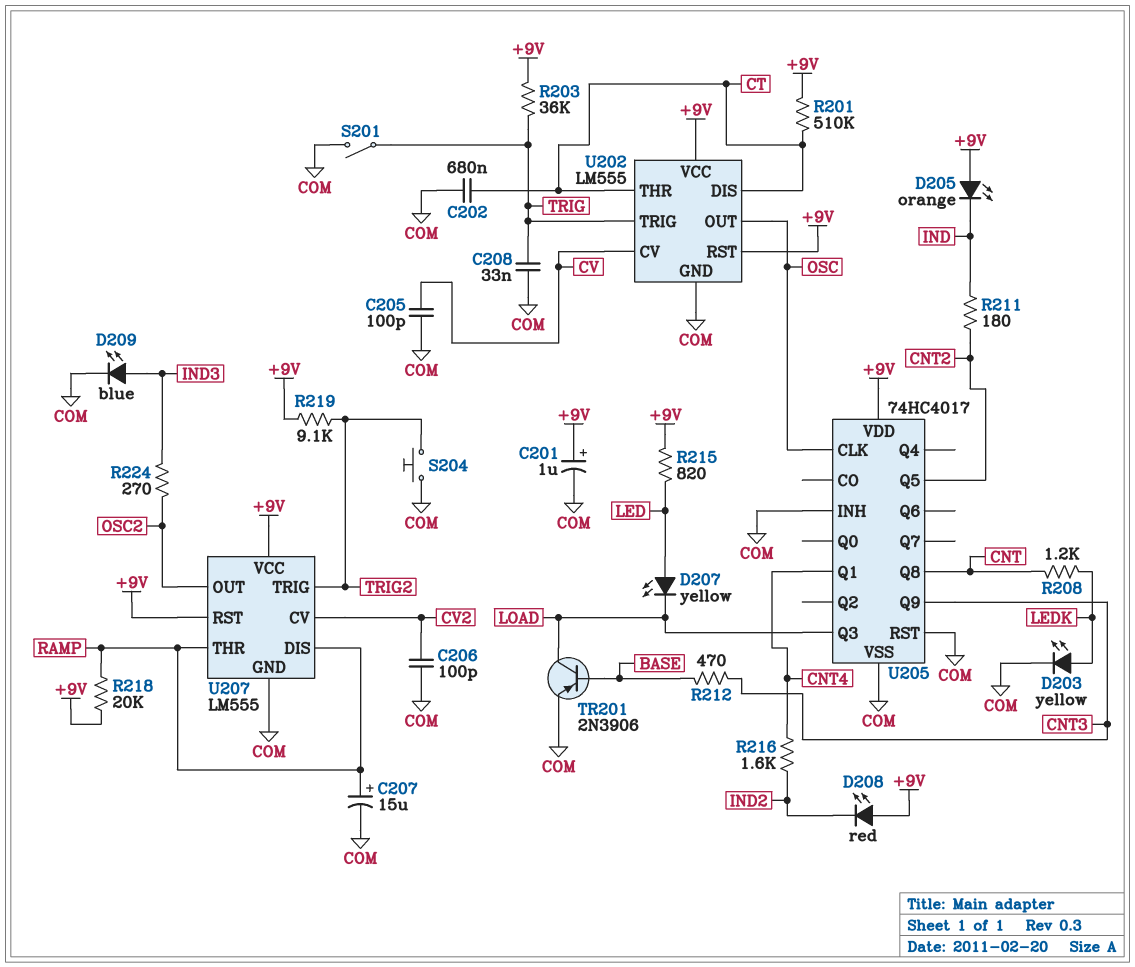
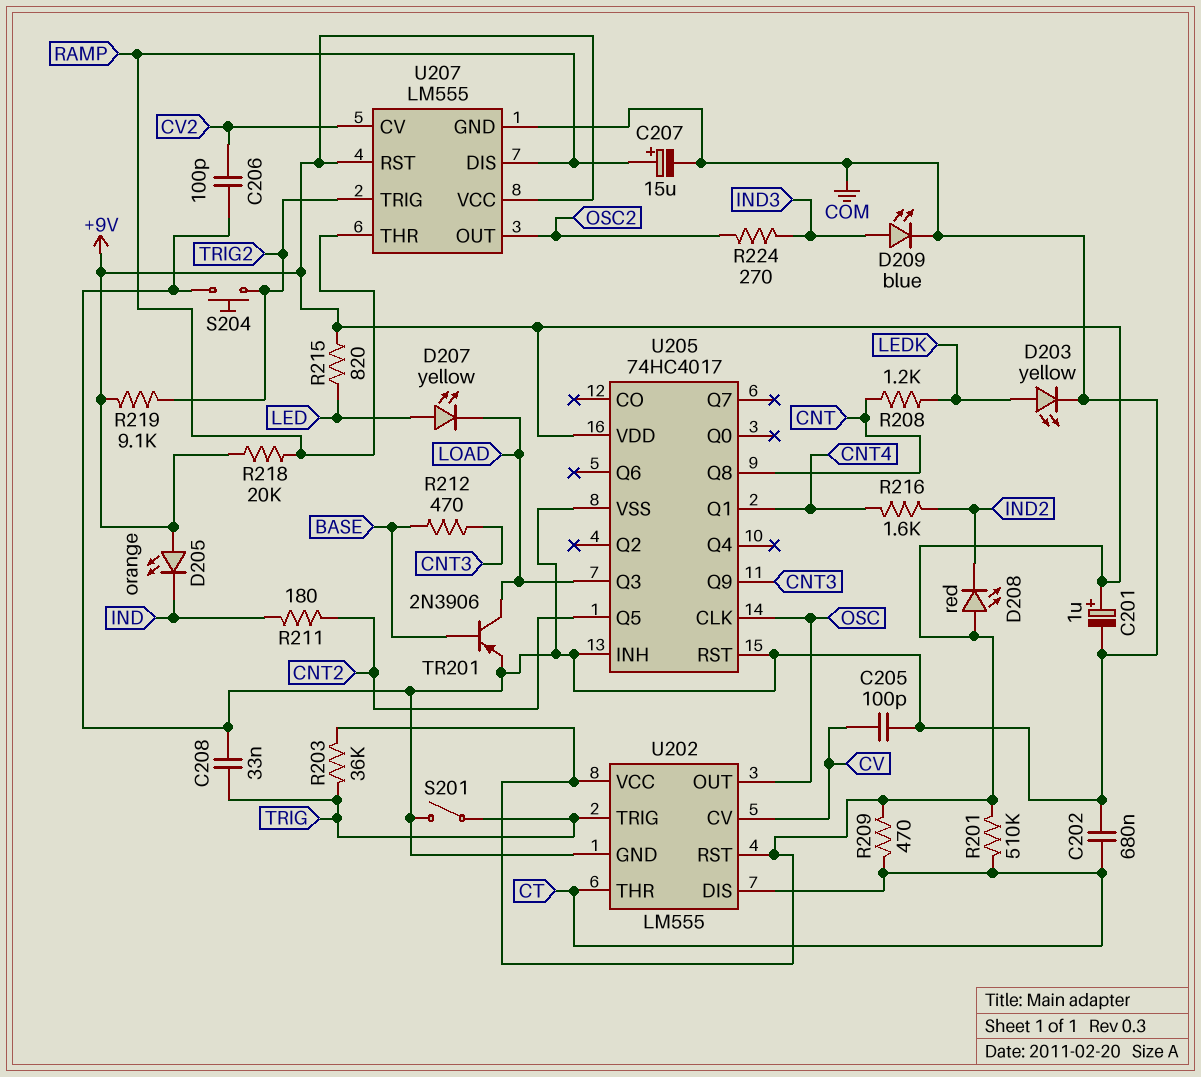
R209: none -> 470 (+9V, CT)

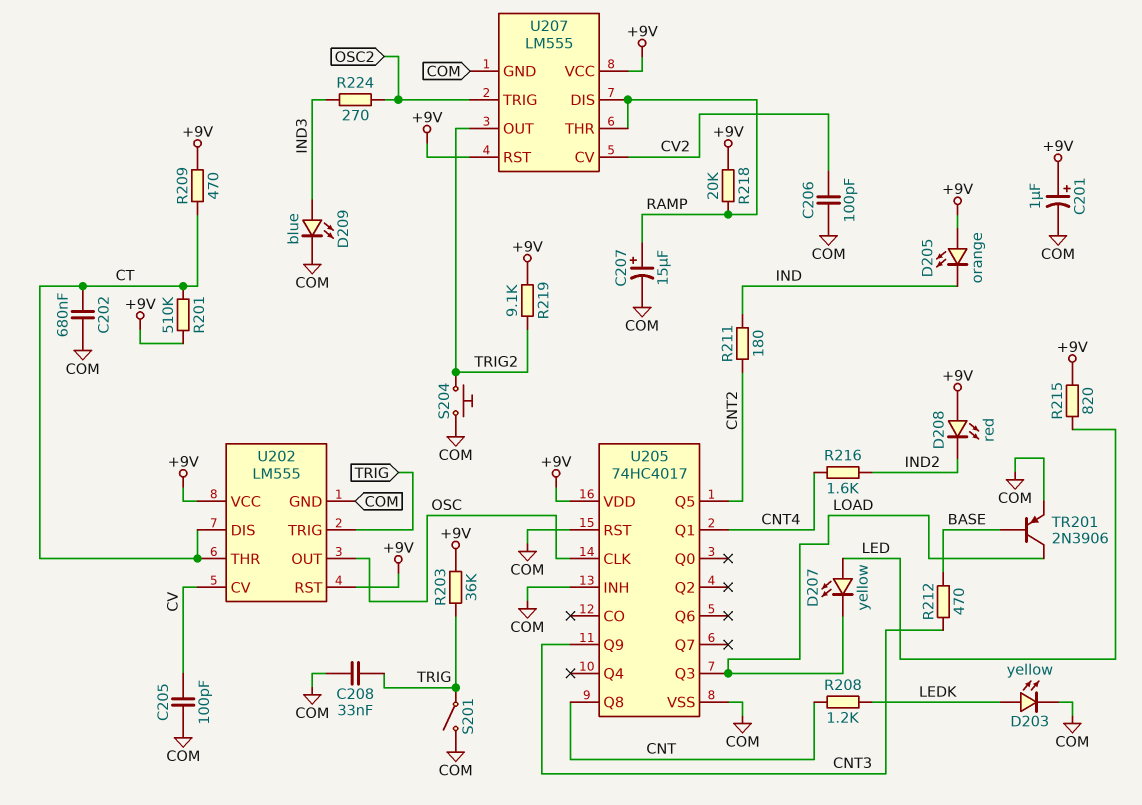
U207 pin OUT: OSC2 -> TRIG2
U207 pin TRIG: TRIG2 -> OSC2

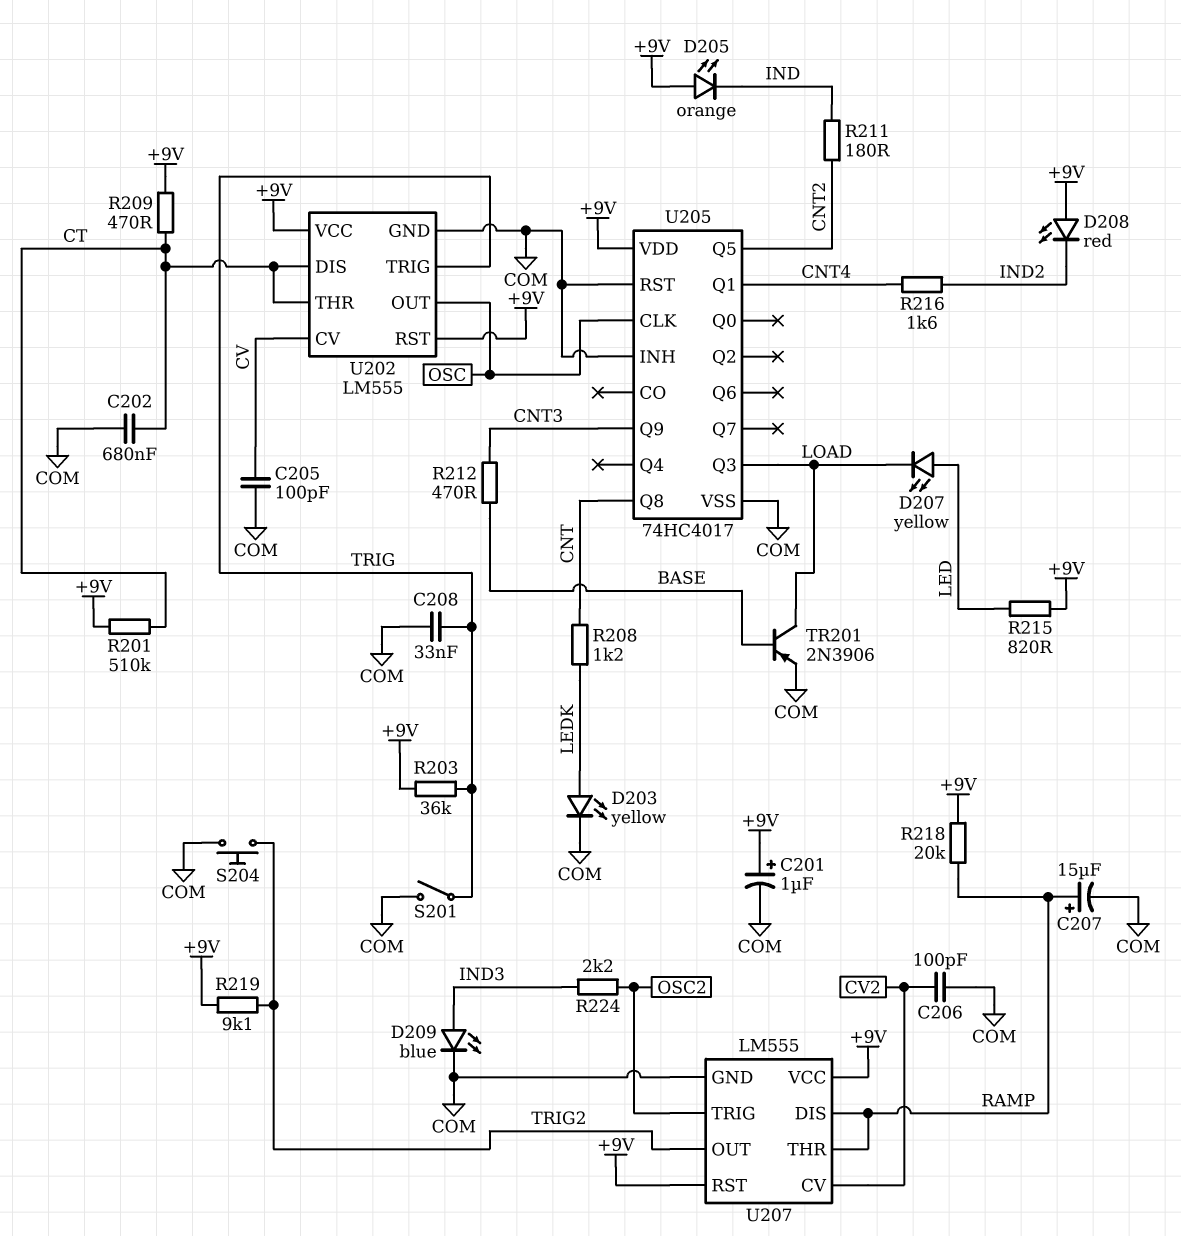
R224: 270 (IND3, OSC2) -> 2.2k (IND3, OSC2)

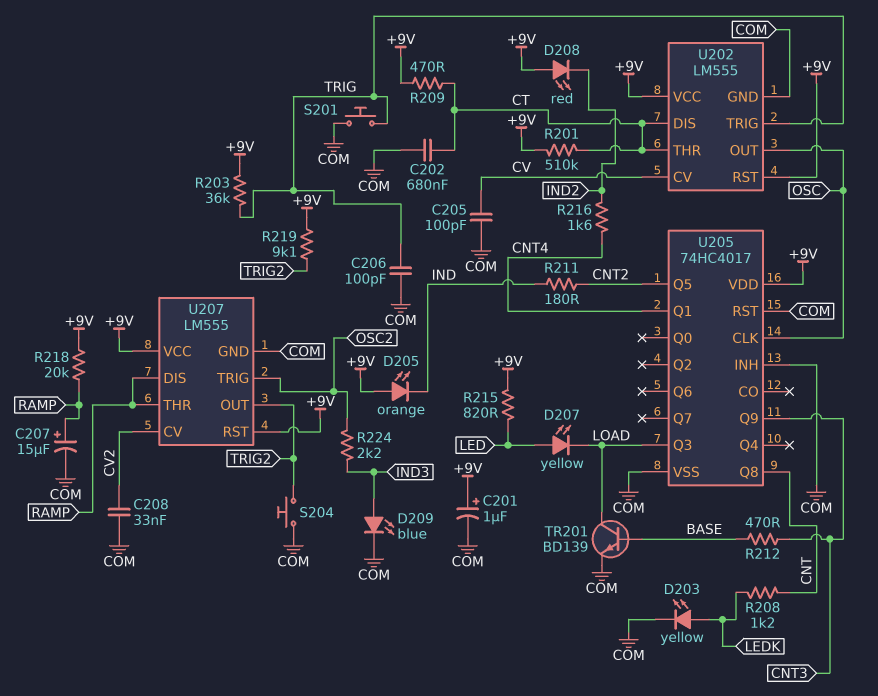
C206: 100pF (COM, CV2) -> 100pF (COM, TRIG)
C208: 33nF (COM, TRIG) -> 33nF (COM, CV2)
S201: switch (COM, TRIG) -> button (COM, TRIG)
TR201: PNP 2N3906 (B BASE, C LOAD, E COM) -> NPN BD139 (B BASE, C LOAD, E COM)

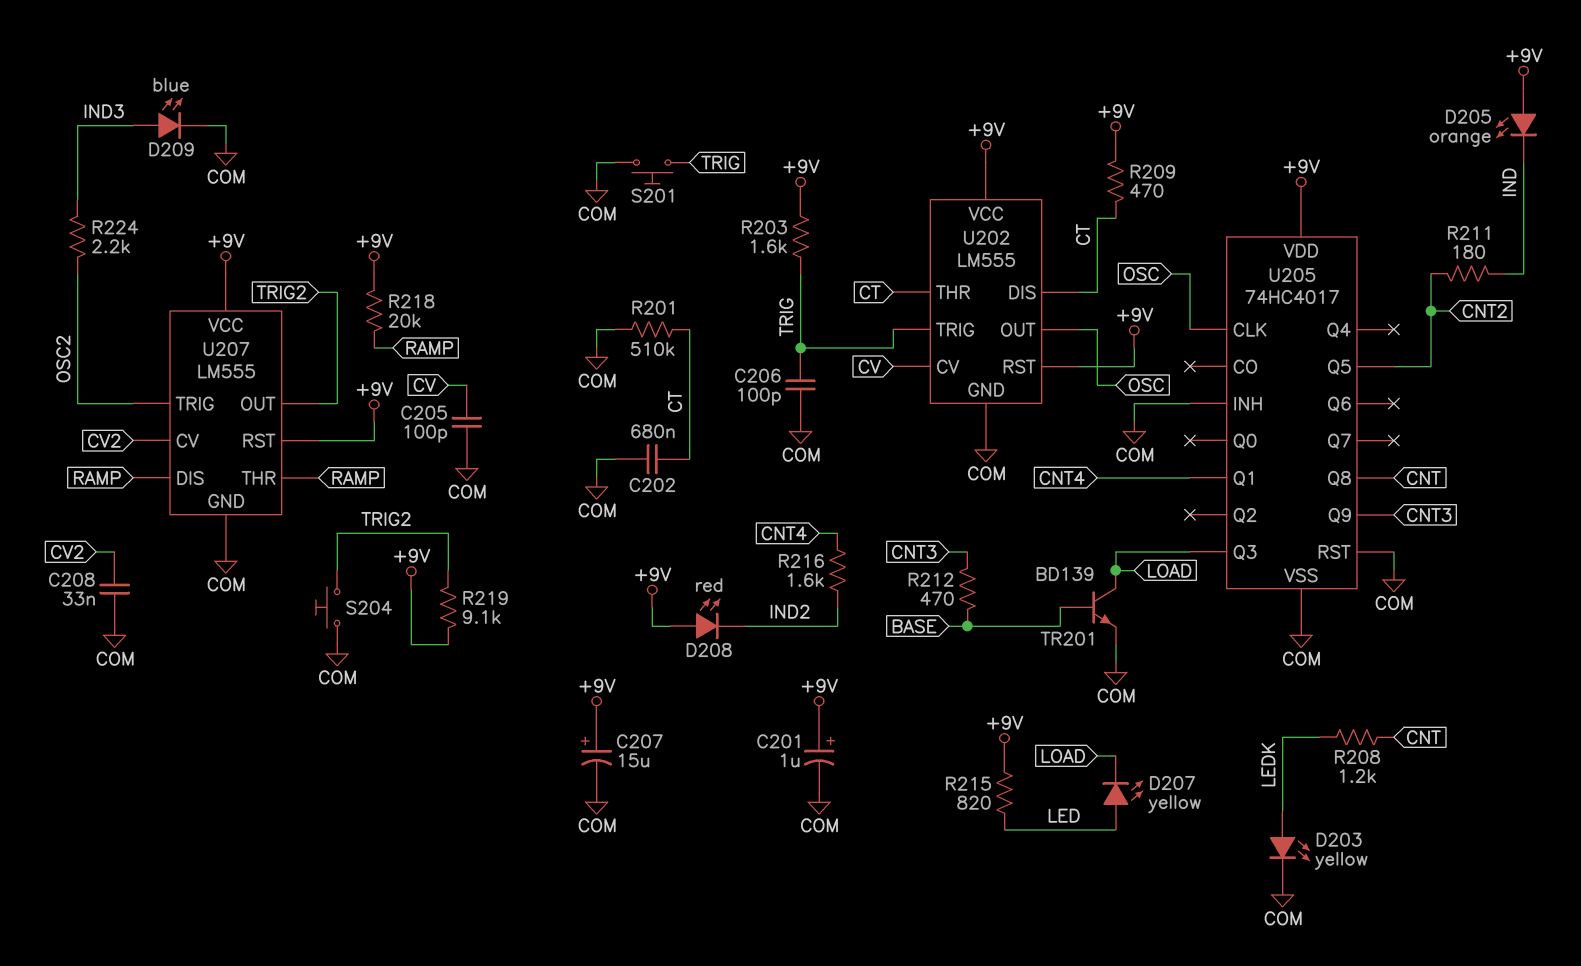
C207: 15uF (plus RAMP, minus COM) -> 15uF (plus +9V, minus COM)
R201: 510k (+9V, CT) -> 510k (COM, CT)
R203: 36k (+9V, TRIG) -> 1.6k (+9V, TRIG)

